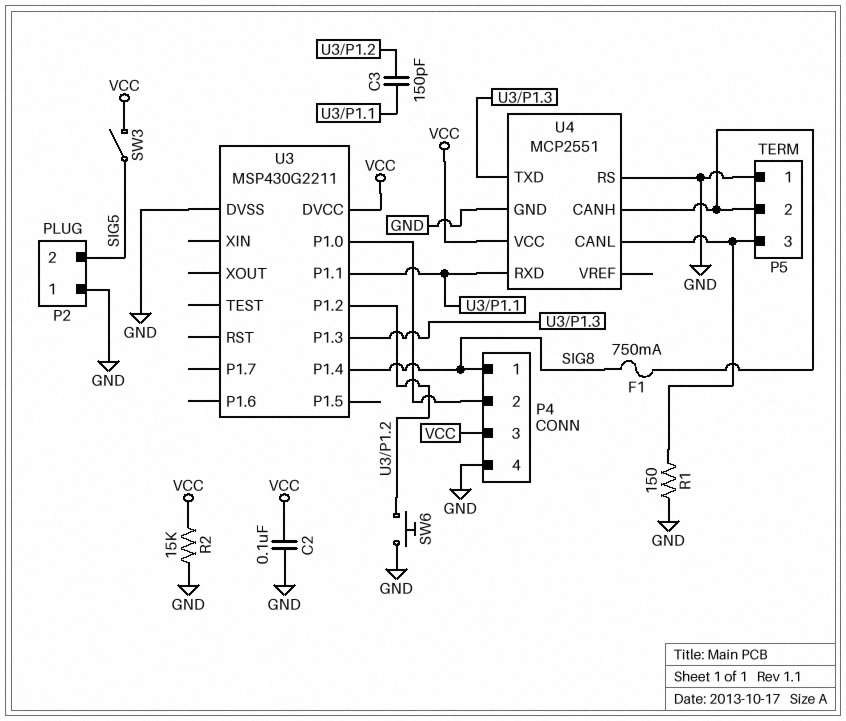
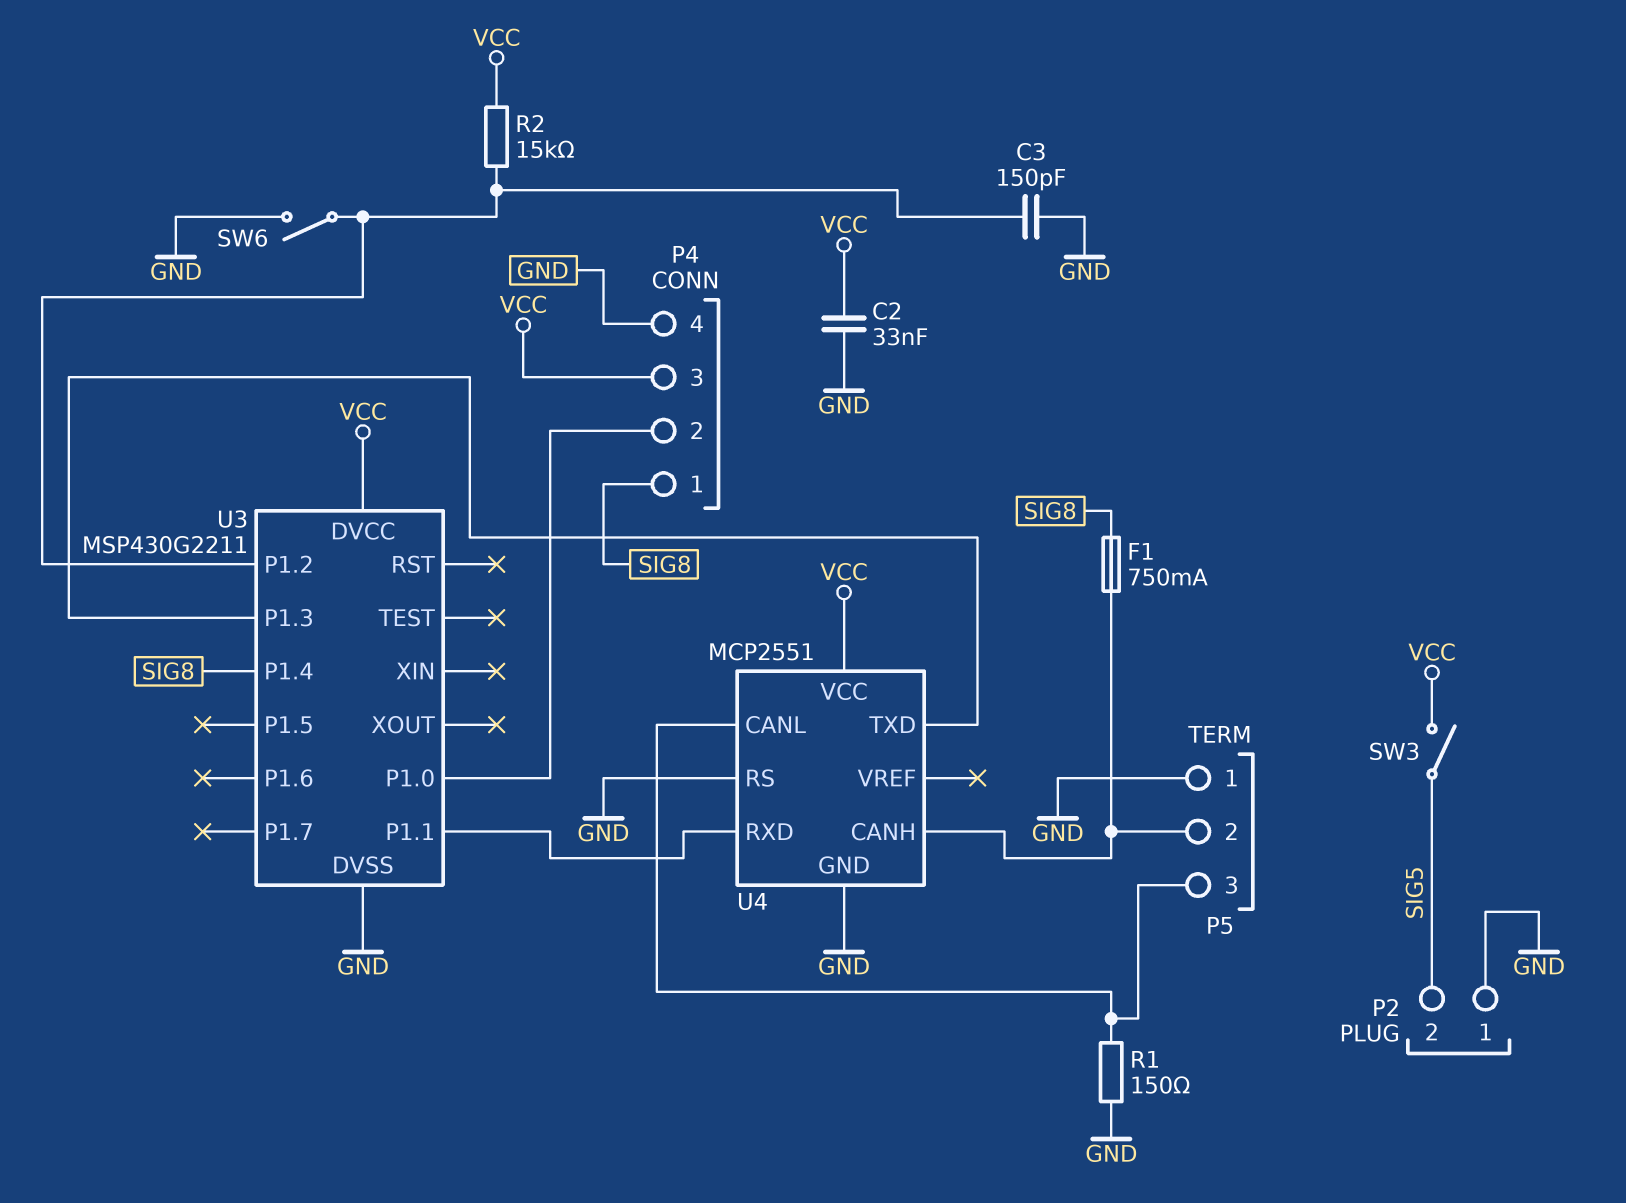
C2: 100nF (GND, VCC) -> 33nF (GND, VCC)
C3: 150pF (U3/P1.1, U3/P1.2) -> 150pF (GND, U3/P1.2)
R2: 15k (GND, VCC) -> 15k (U3/P1.2, VCC)
SW6: button (GND, U3/P1.2) -> switch (GND, U3/P1.2)

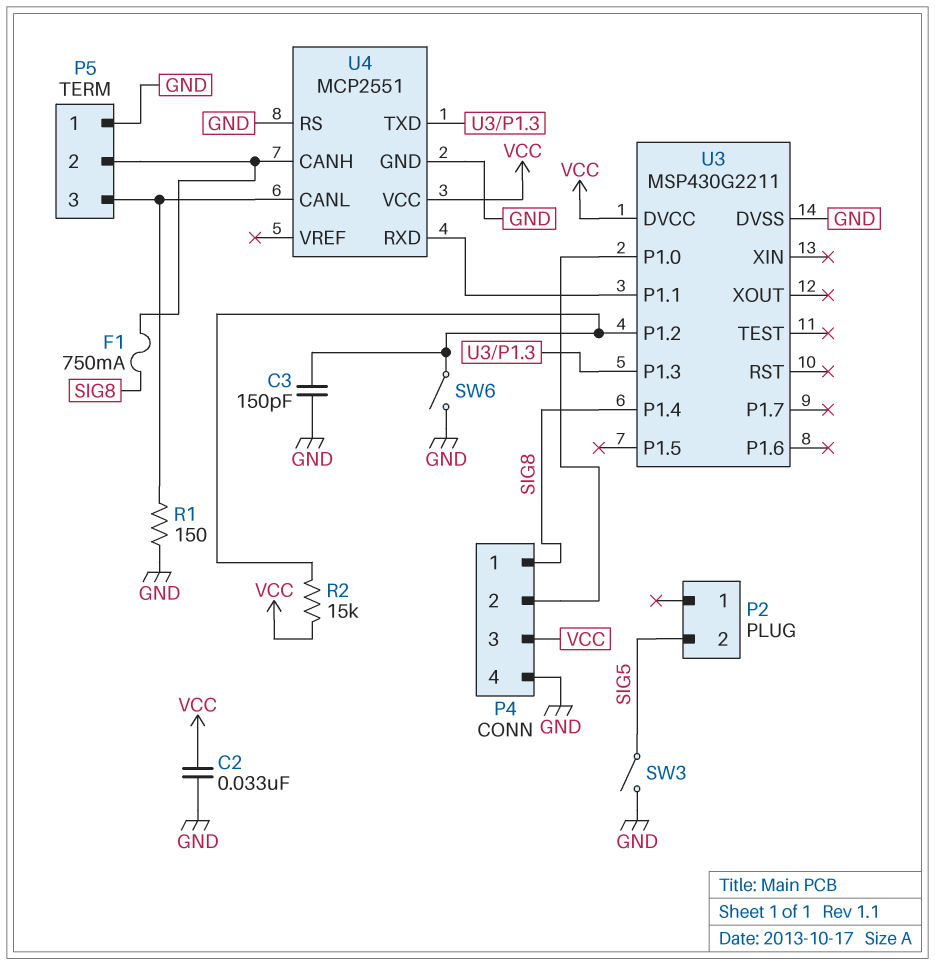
P2 pin 1: GND -> none
SW3: switch (SIG5, VCC) -> switch (GND, SIG5)

